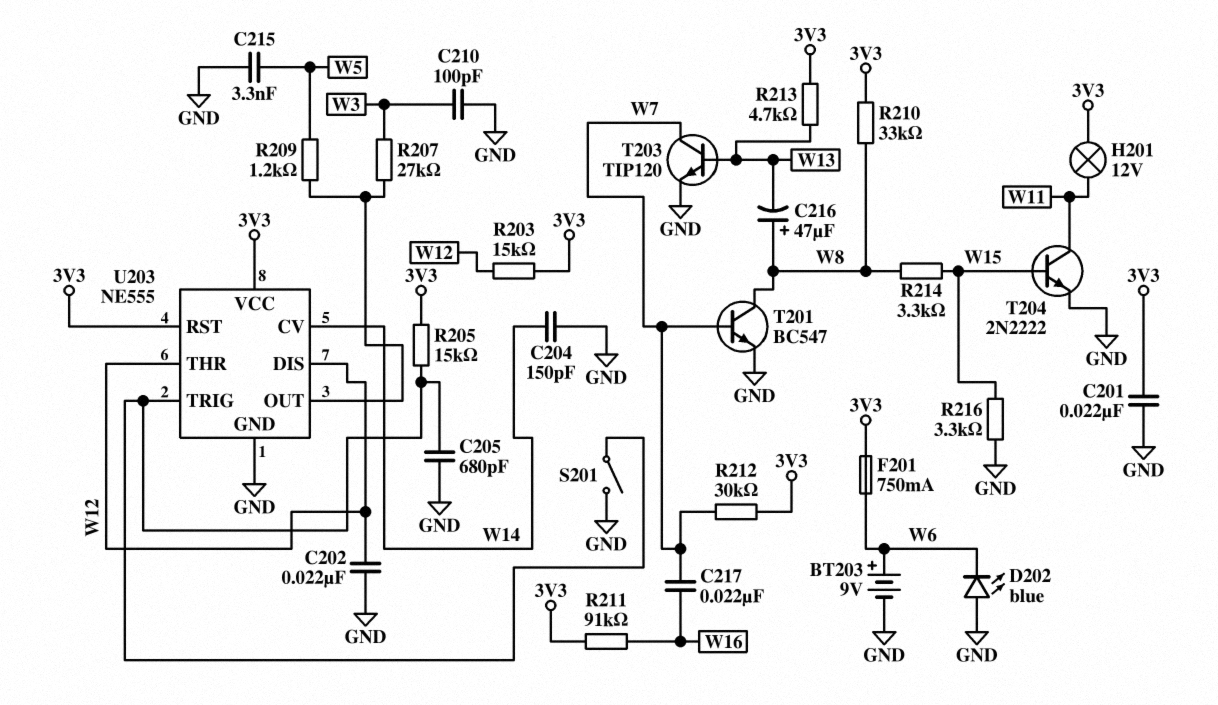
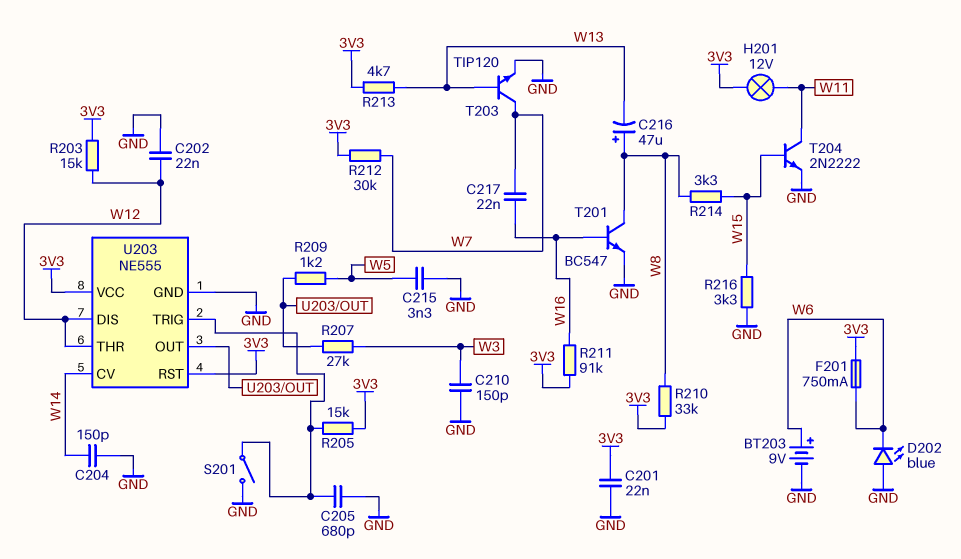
C210: 100pF (GND, W3) -> 150pF (GND, W3)
T201: NPN BC547 (B W7, C W8, E GND) -> NPN BC547 (B W16, C W8, E GND)

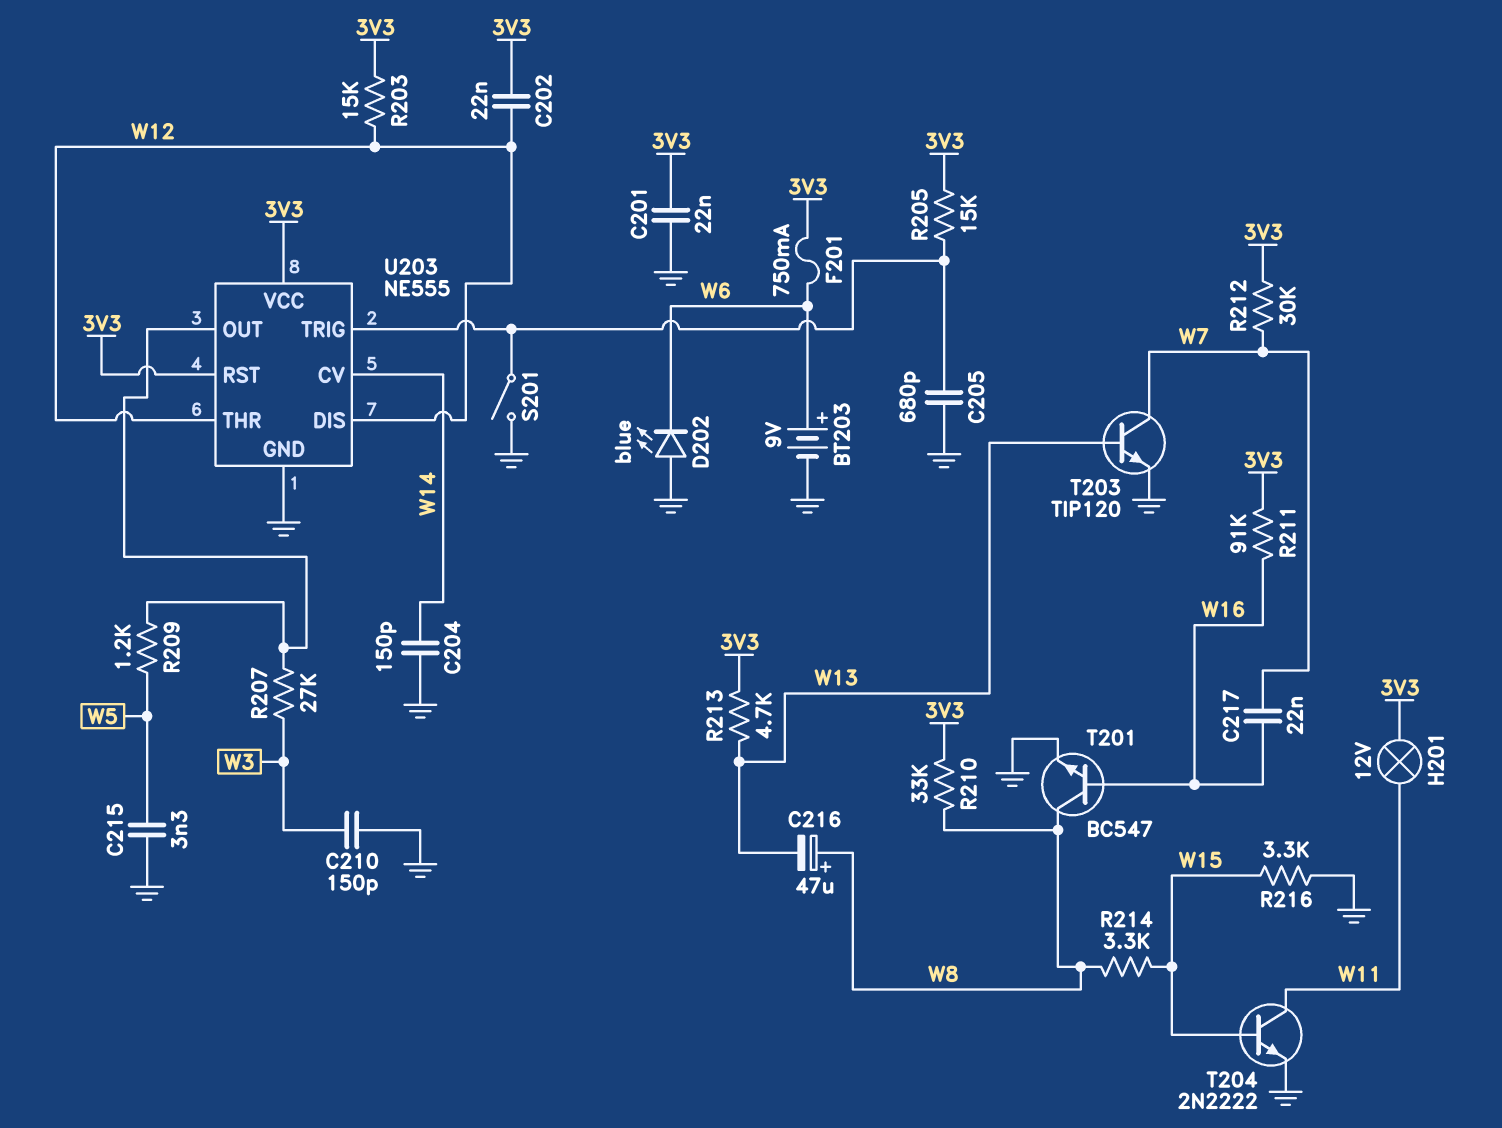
C202: 22nF (GND, W12) -> 22nF (3V3, W12)

